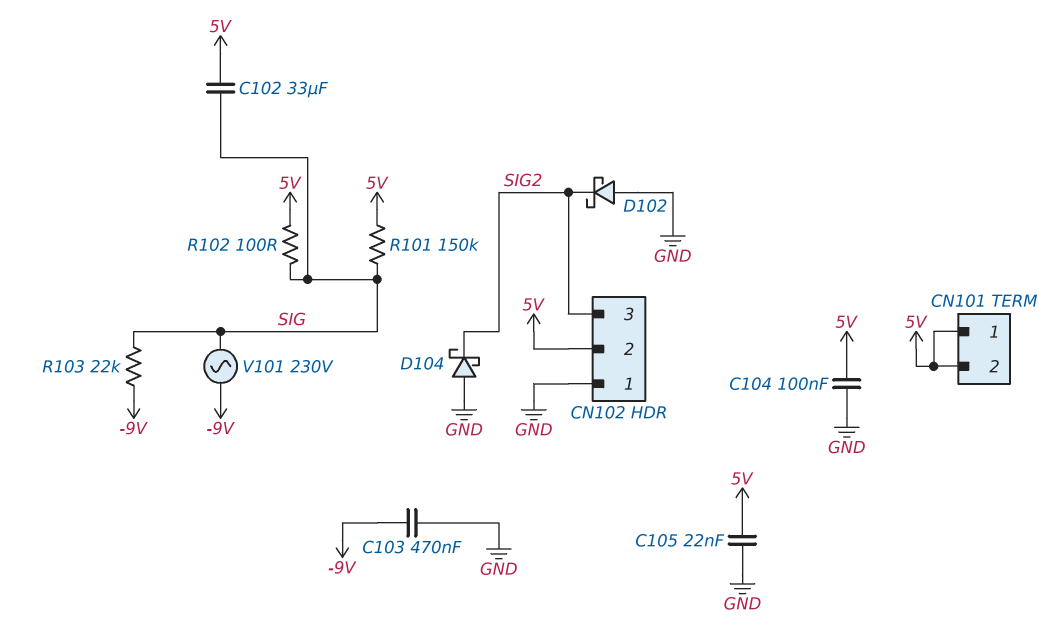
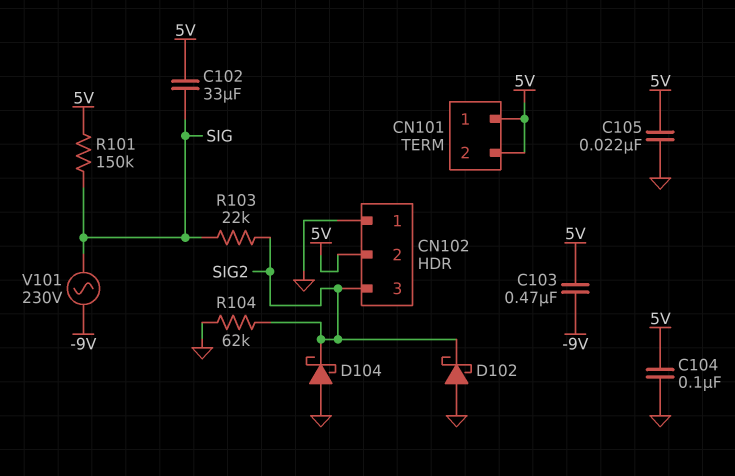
C103: 470nF (-9V, GND) -> 470nF (-9V, 5V)
R102: 100 (5V, SIG) -> none
R103: 22k (-9V, SIG) -> 22k (SIG, SIG2)
R104: none -> 62k (GND, SIG2)

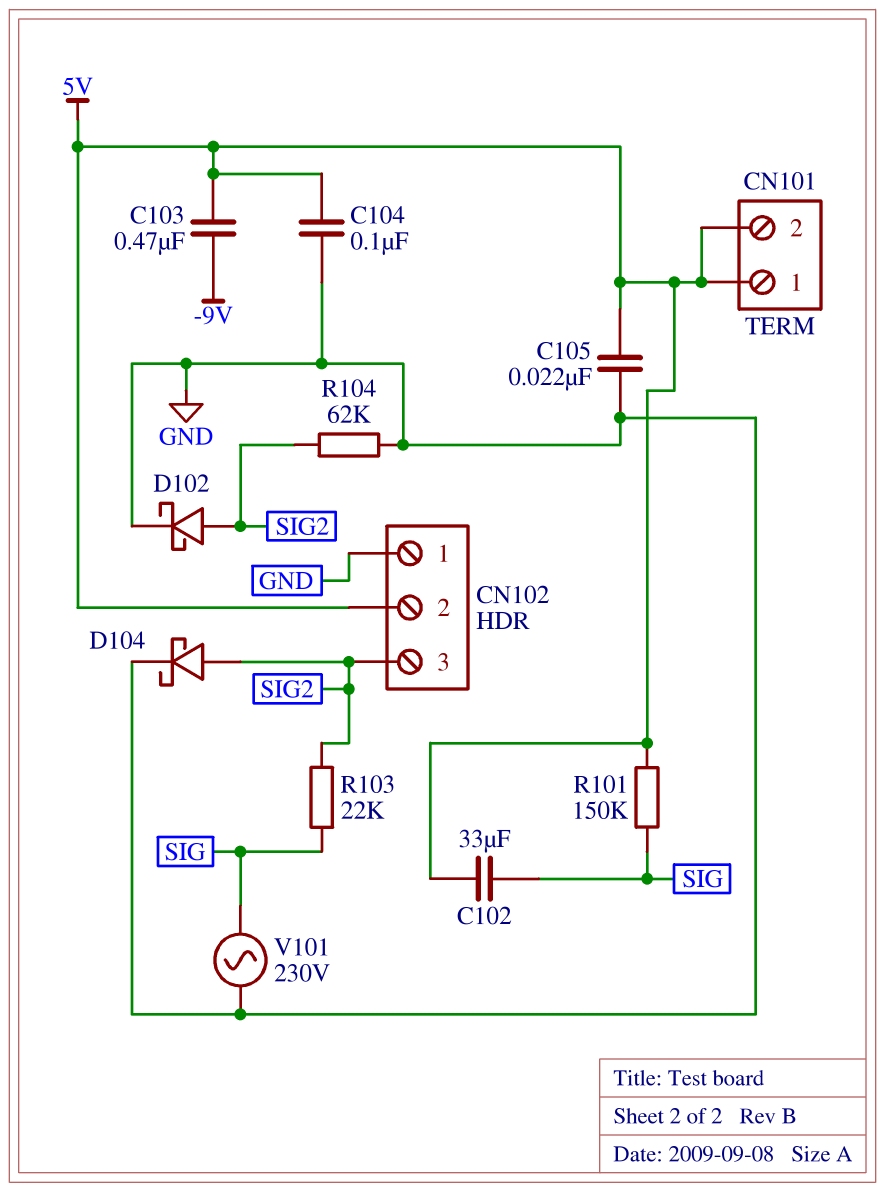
D102: schottky (A GND, K SIG2) -> schottky (A SIG2, K GND)
D104: schottky (A GND, K SIG2) -> schottky (A SIG2, K GND)
V101: AC 230V (-9V, SIG) -> AC 230V (GND, SIG)

